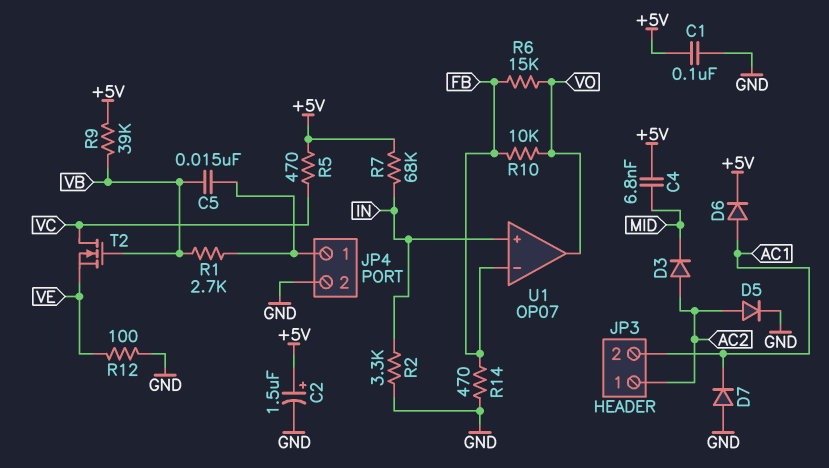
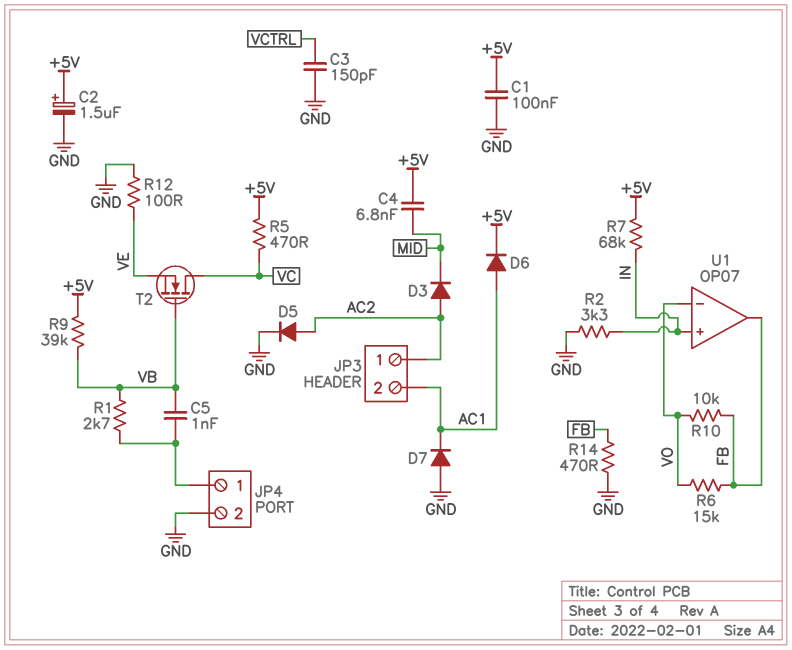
C3: none -> 150pF (GND, VCTRL)
C5: 15nF (JP4/1, VB) -> 1nF (JP4/1, VB)
U1 pin in-: FB -> VO
U1 pin out: VO -> FB

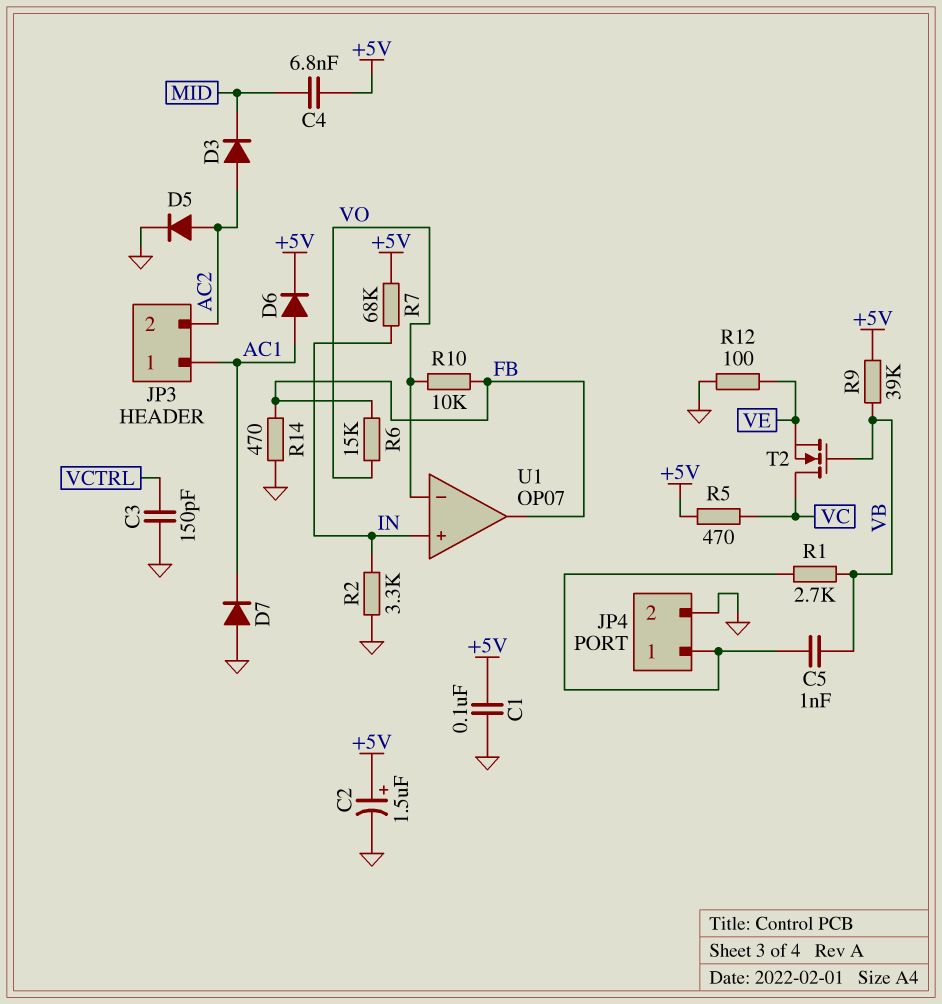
JP3 pin 1: AC2 -> AC1
JP3 pin 2: AC1 -> AC2

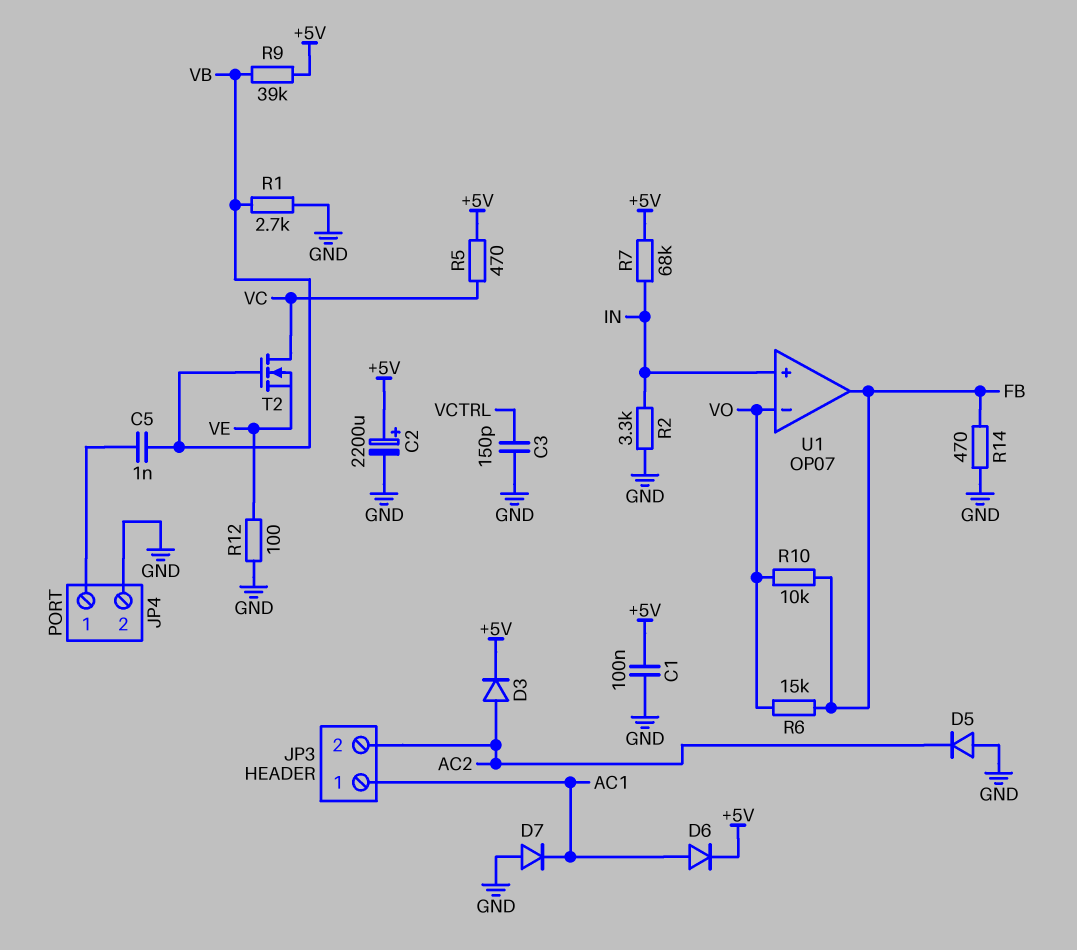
C2: 1.5uF (plus +5V, minus GND) -> 2200uF (plus +5V, minus GND)
C4: 6.8nF (+5V, MID) -> none
D3: diode (A AC2, K MID) -> diode (A AC2, K +5V)
D5: diode (A AC2, K GND) -> diode (A GND, K AC2)
R1: 2.7k (JP4/1, VB) -> 2.7k (GND, VB)

